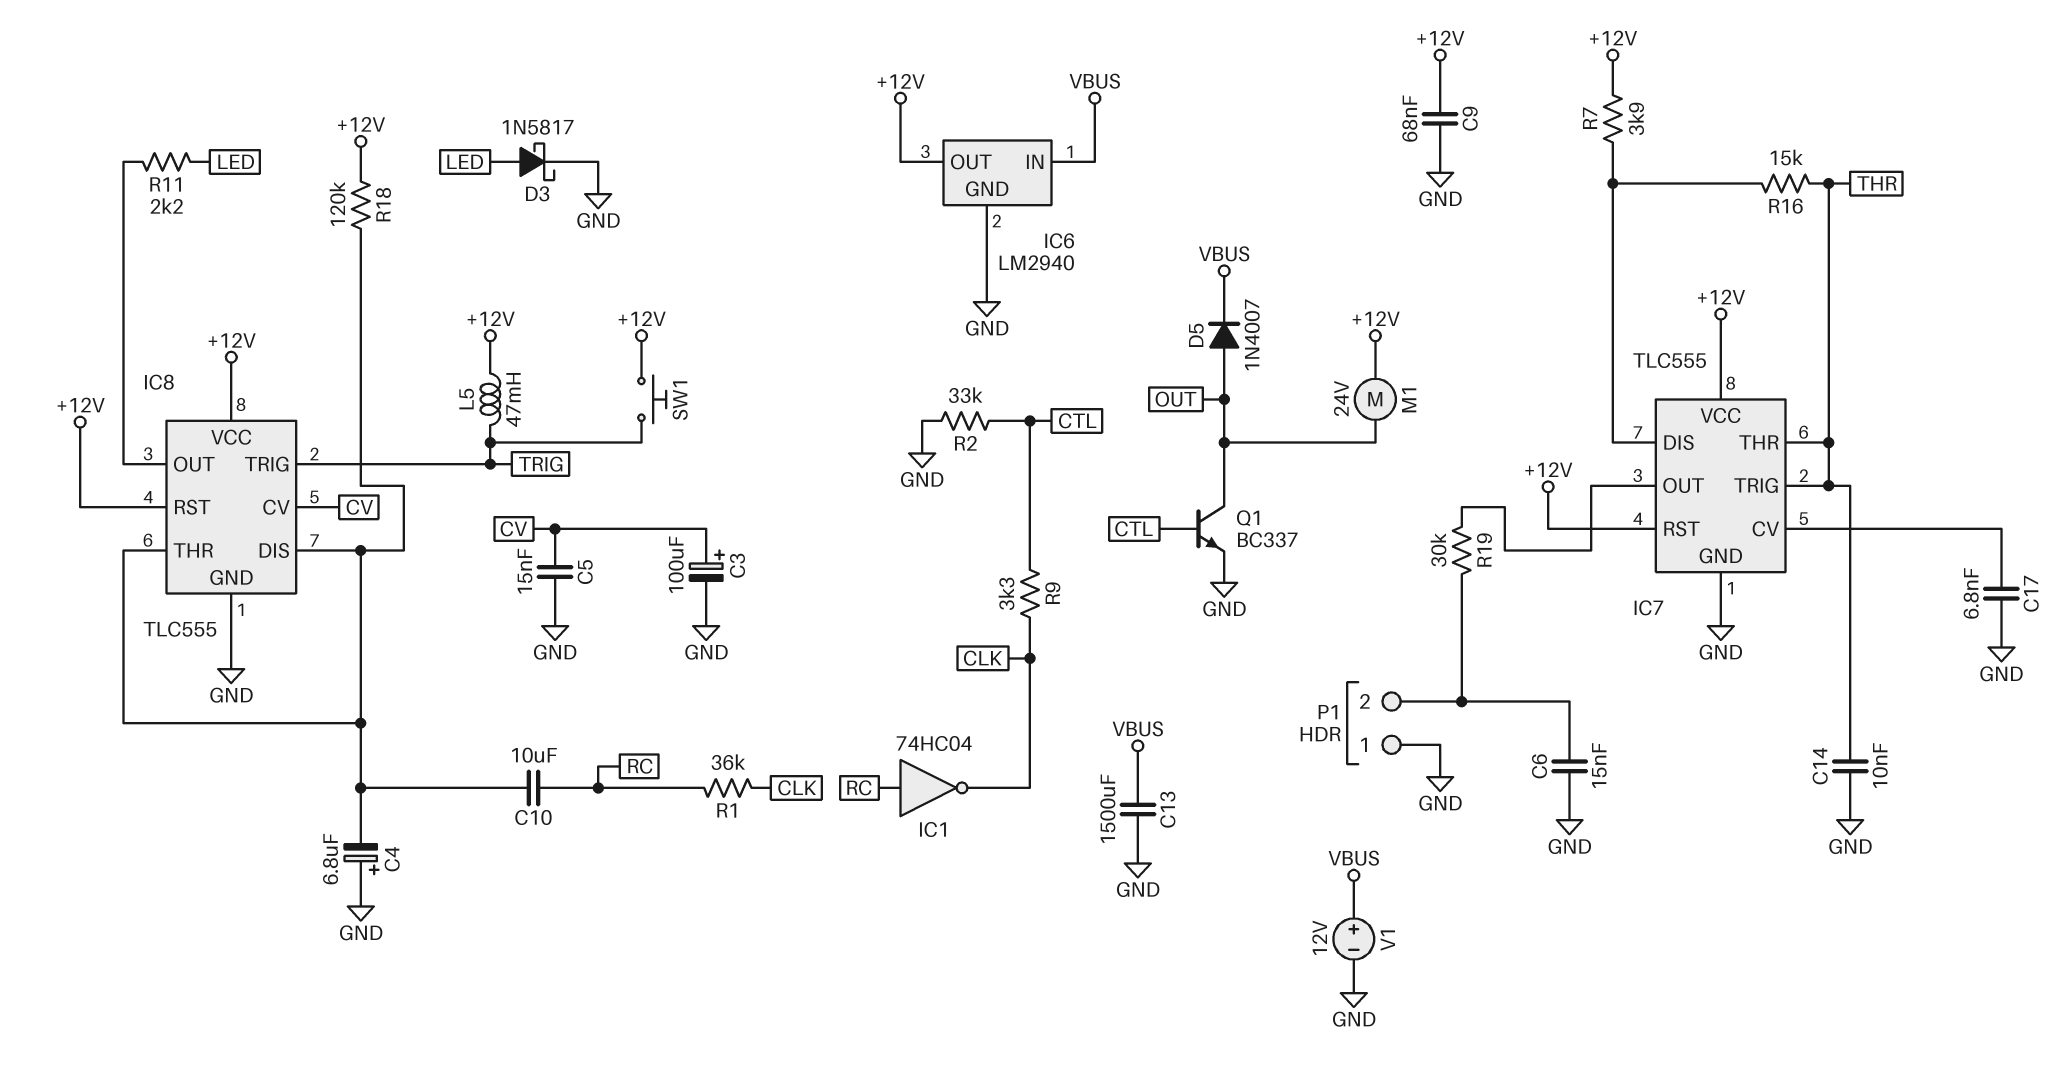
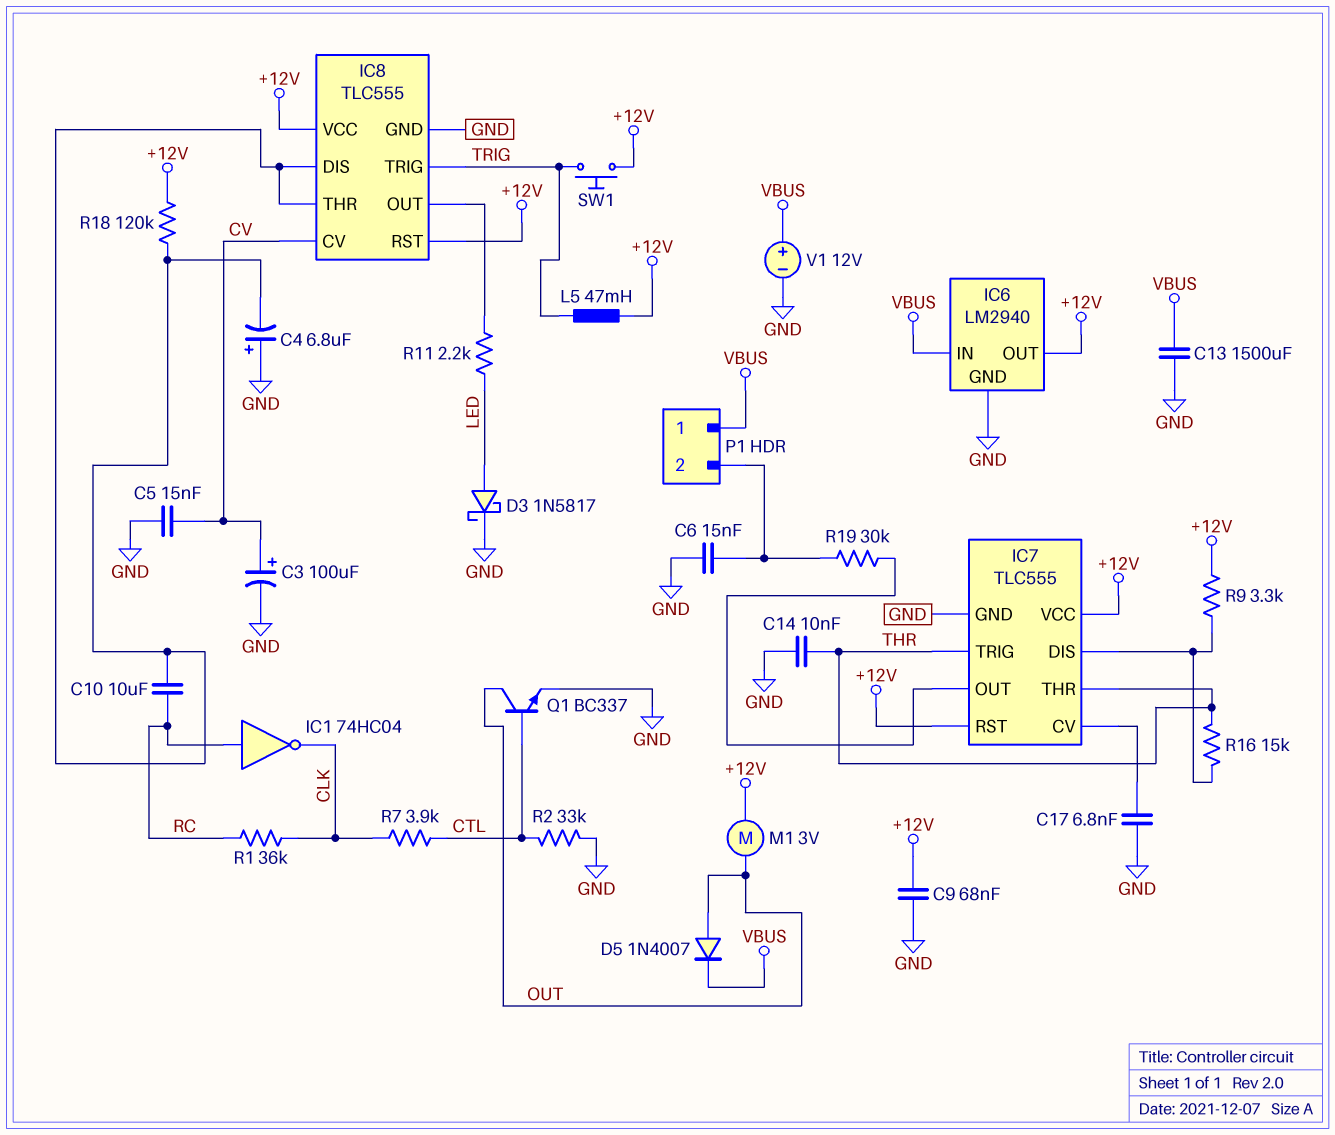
M1: motor 24V (+12V, OUT) -> motor 3V (+12V, OUT)
P1 pin 1: GND -> VBUS
R7: 3.9k (+12V, IC7/DIS) -> 3.9k (CLK, CTL)
R9: 3.3k (CLK, CTL) -> 3.3k (+12V, IC7/DIS)

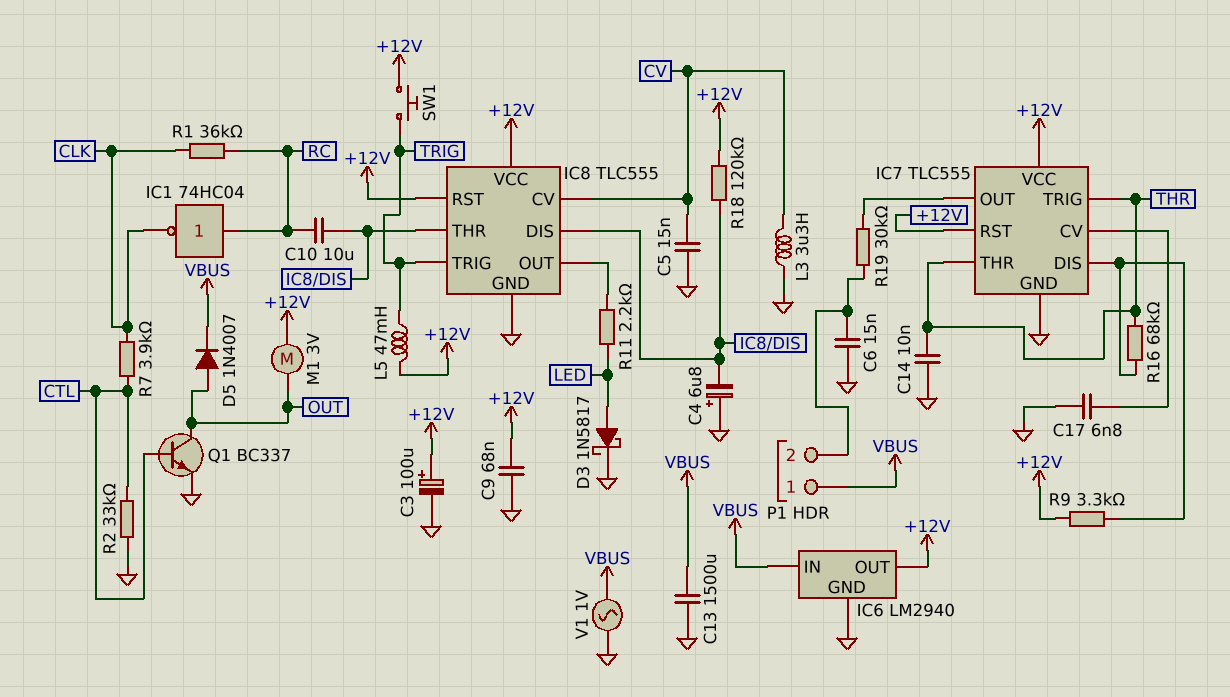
C3: 100uF (plus CV, minus GND) -> 100uF (plus +12V, minus GND)
L3: none -> 3.3uH (CV, GND)
R16: 15k (IC7/DIS, THR) -> 68k (IC7/DIS, THR)
V1: 12V (plus VBUS, minus GND) -> AC 1V (GND, VBUS)

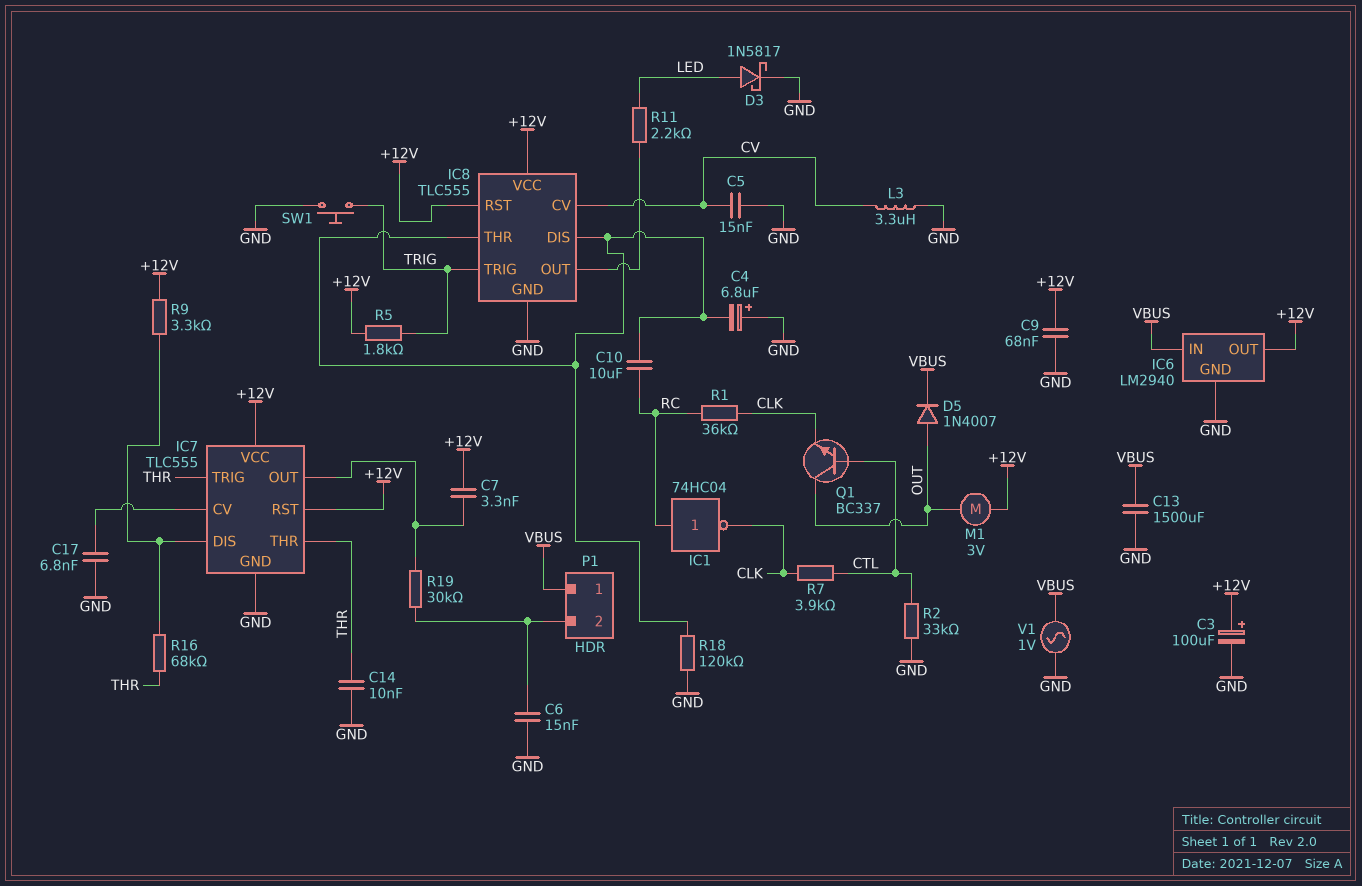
C7: none -> 3.3nF (+12V, IC7/OUT)
L5: 47mH (+12V, TRIG) -> none
Q1: NPN BC337 (B CTL, C OUT, E GND) -> NPN BC337 (B CTL, C OUT, E CLK)
R5: none -> 1.8k (+12V, TRIG)
R18: 120k (+12V, IC8/DIS) -> 120k (GND, IC8/DIS)
SW1: button (+12V, TRIG) -> button (GND, TRIG)

